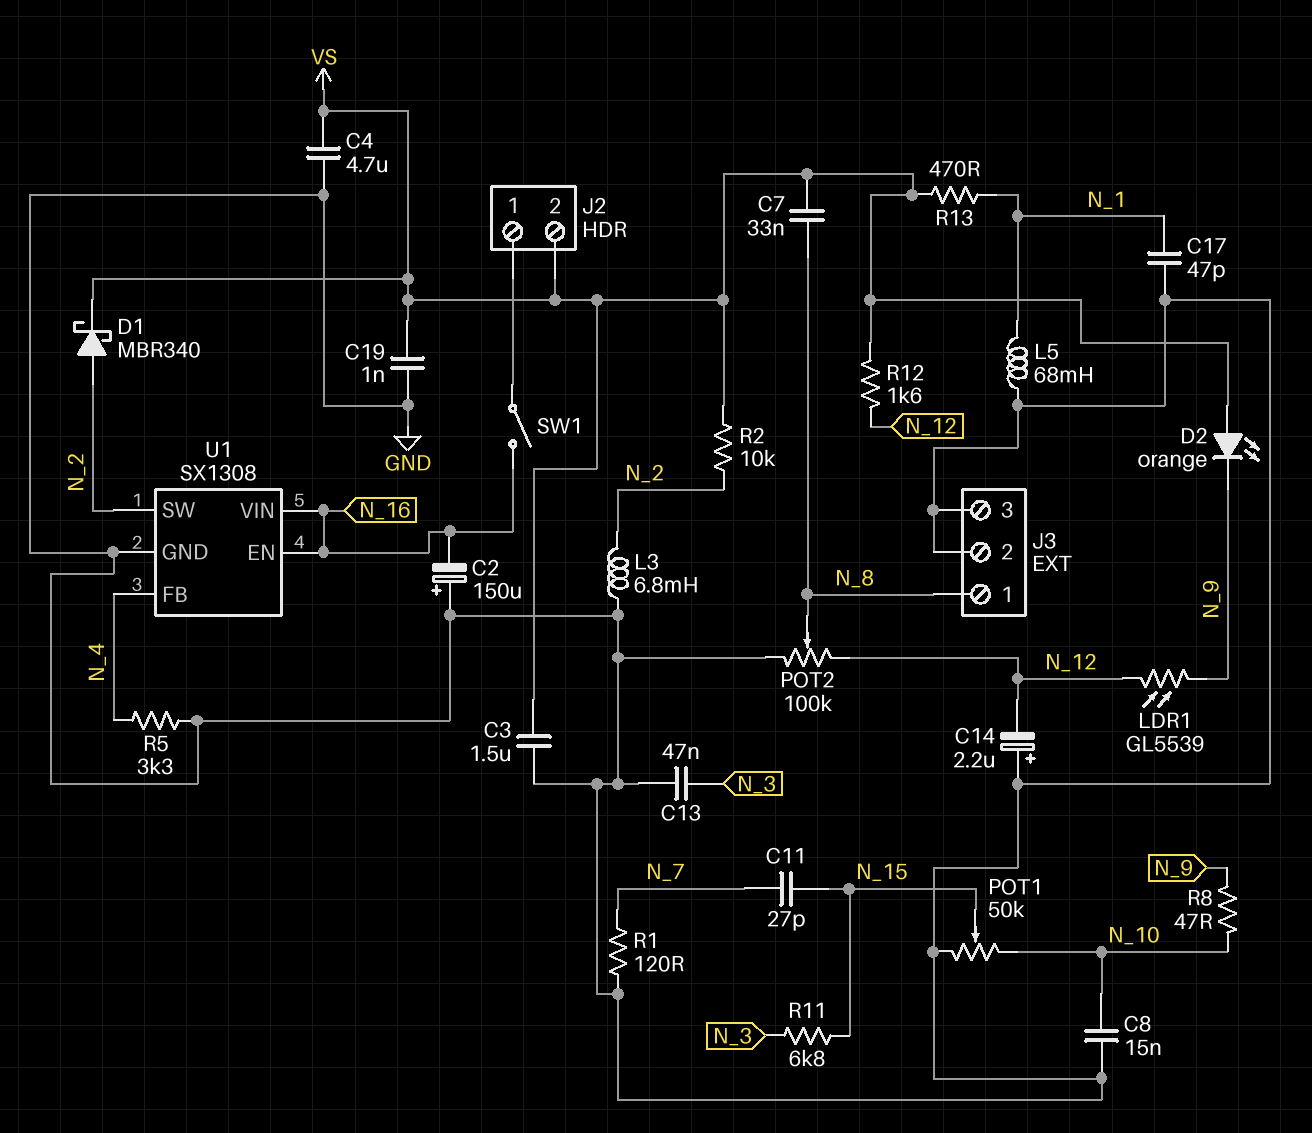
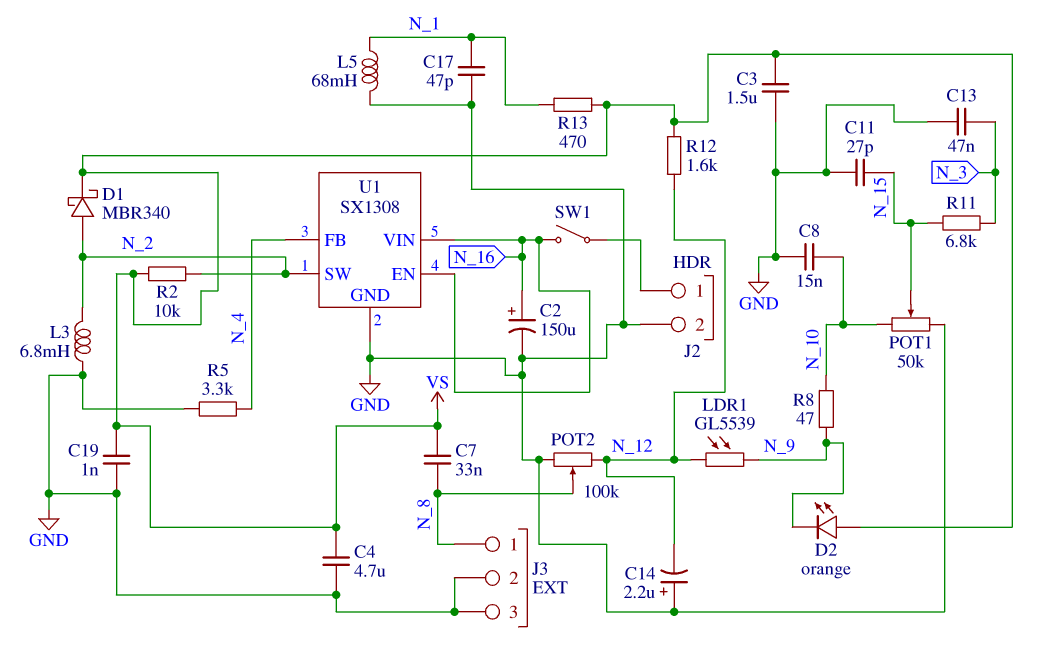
C2: 150uF (plus GND, minus N_16) -> 150uF (plus N_16, minus GND)
C11: 27pF (N_7, N_15) -> 27pF (GND, N_15)
J2 pin 2: VS -> GND
R1: 120 (GND, N_7) -> none

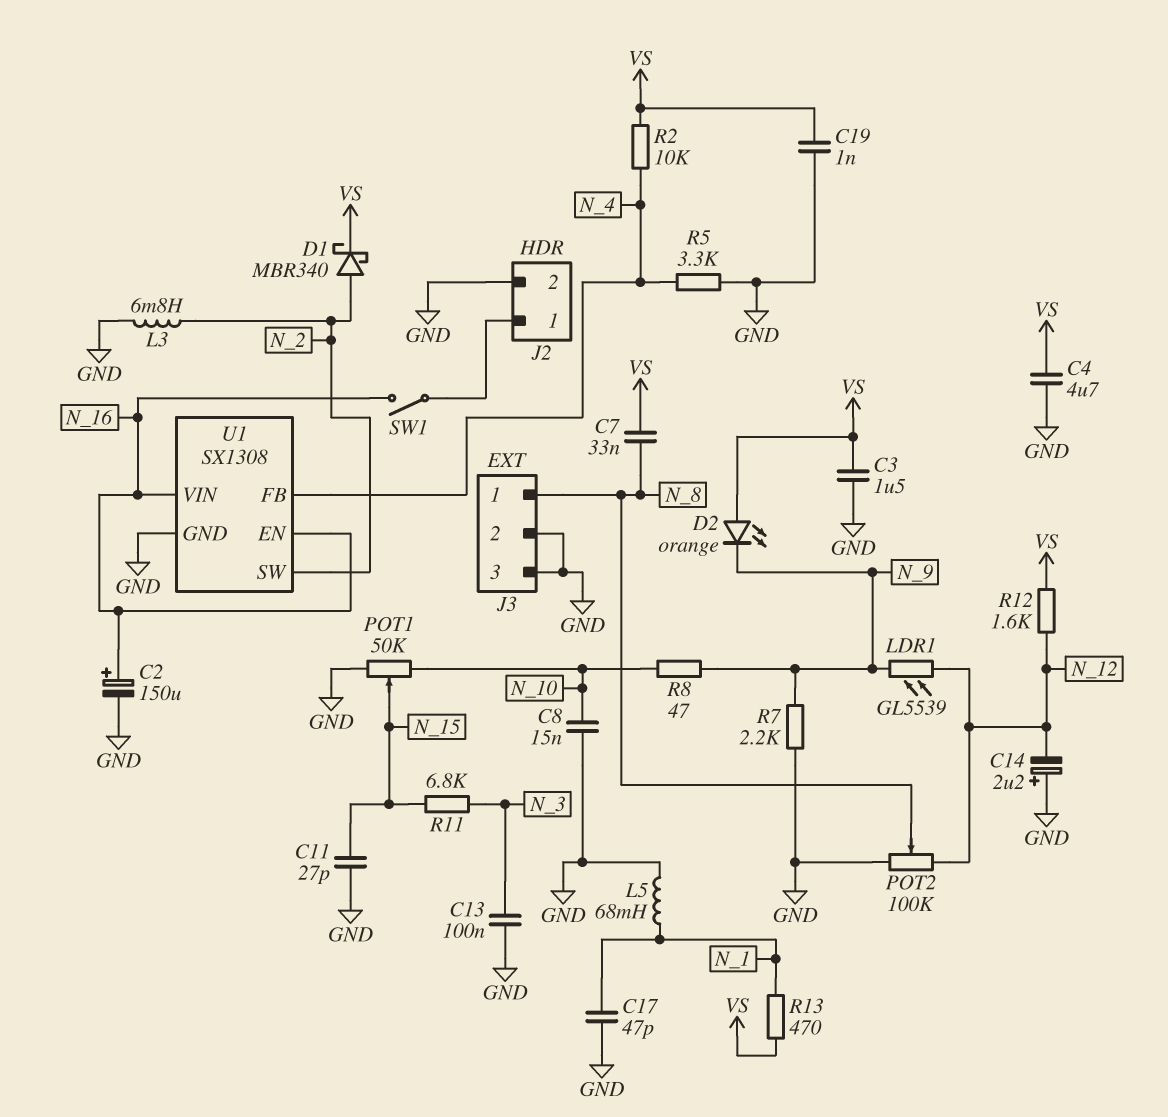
C13: 47nF (GND, N_3) -> 100nF (GND, N_3)
R2: 10k (N_2, VS) -> 10k (N_4, VS)
R7: none -> 2.2k (GND, N_9)

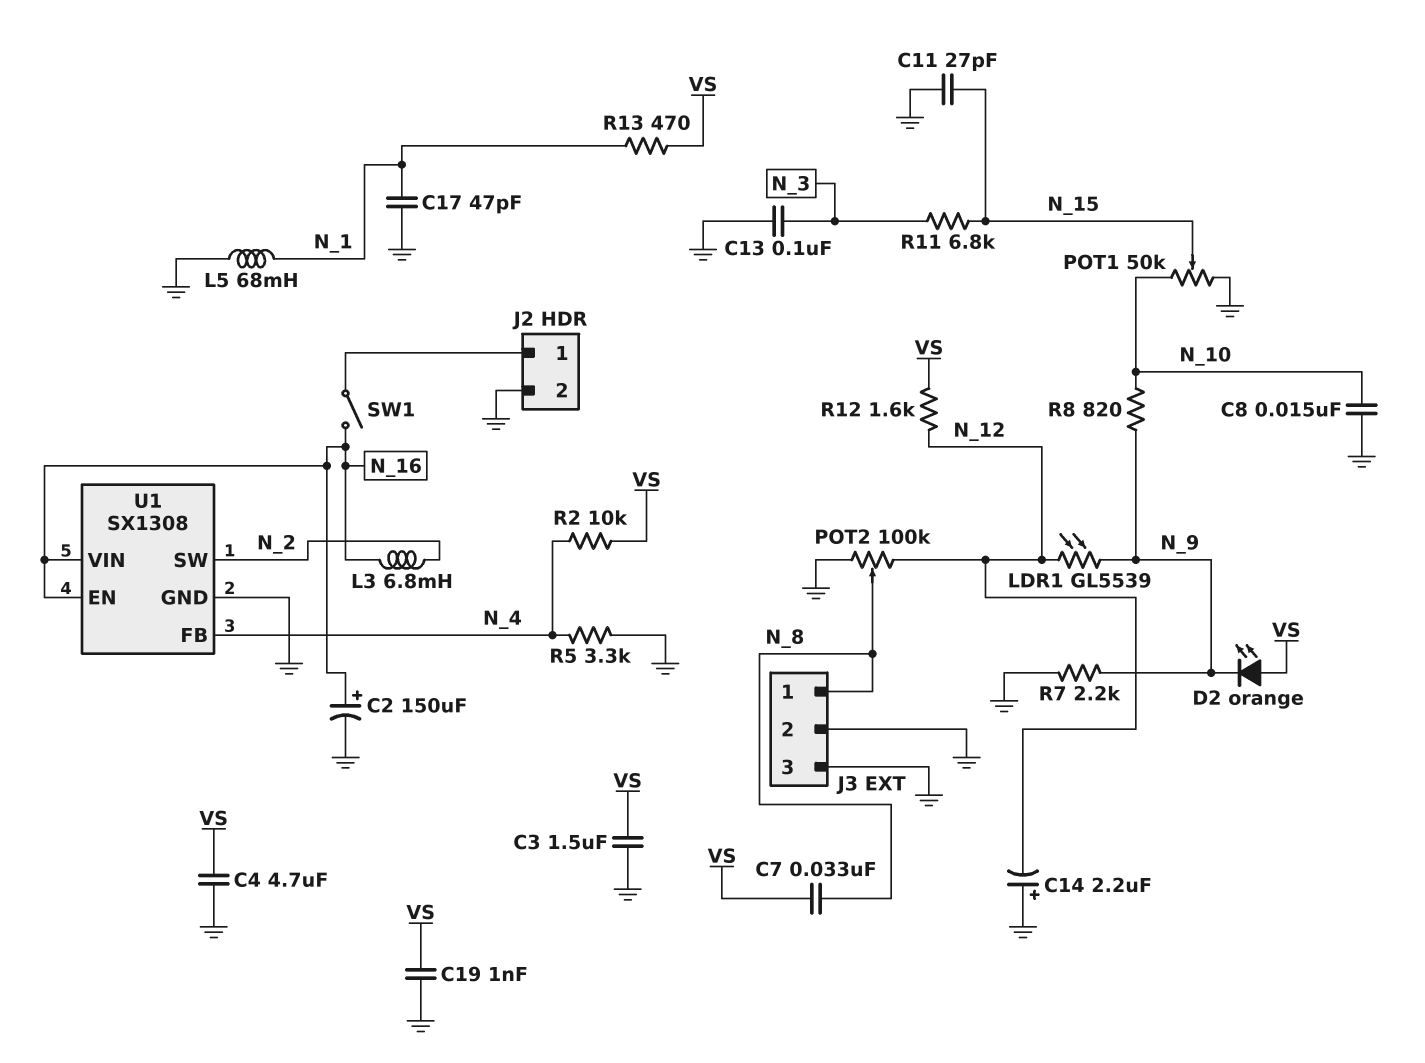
D1: schottky MBR340 (A N_2, K VS) -> none
L3: 6.8mH (GND, N_2) -> 6.8mH (N_2, N_16)
R8: 47 (N_9, N_10) -> 820 (N_9, N_10)

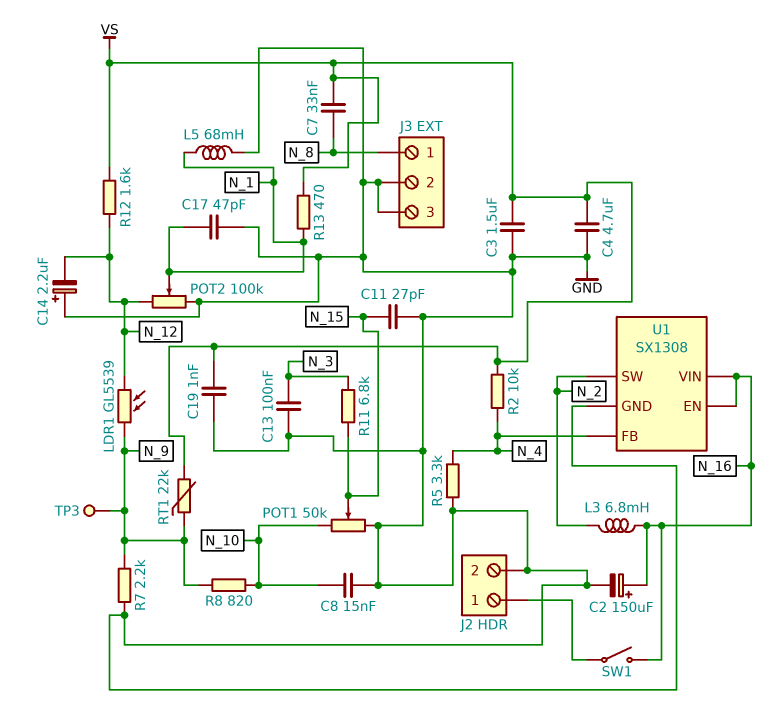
D2: LED orange (A VS, K N_9) -> none
POT2: 100k (GND, N_12, wiper N_8) -> 100k (GND, N_12, wiper N_1)
RT1: none -> 22k (N_9, VS)
TP3: none -> test point (N_9)

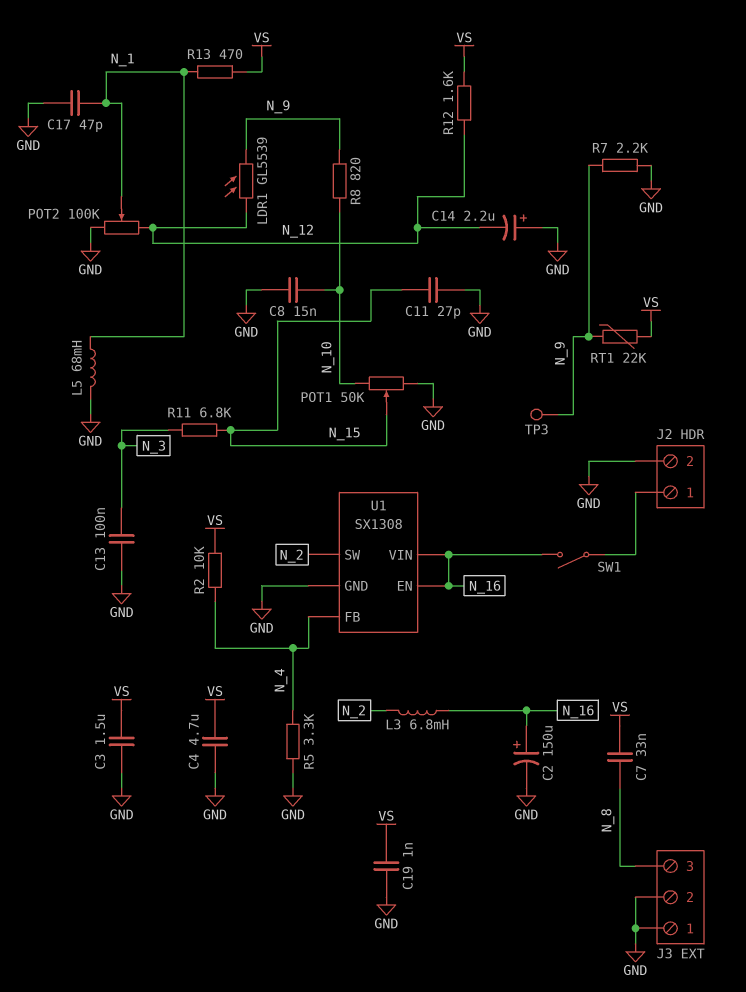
J3 pin 1: N_8 -> GND
J3 pin 3: GND -> N_8

